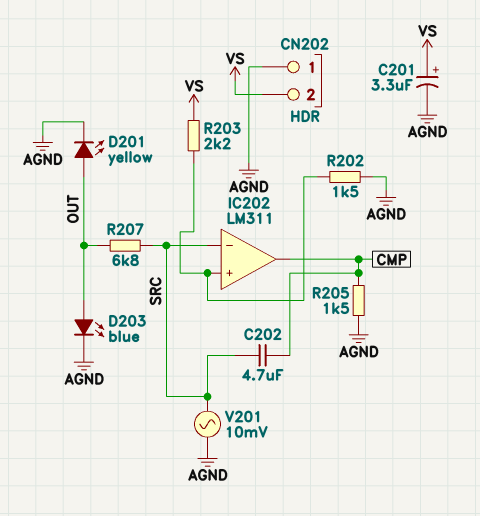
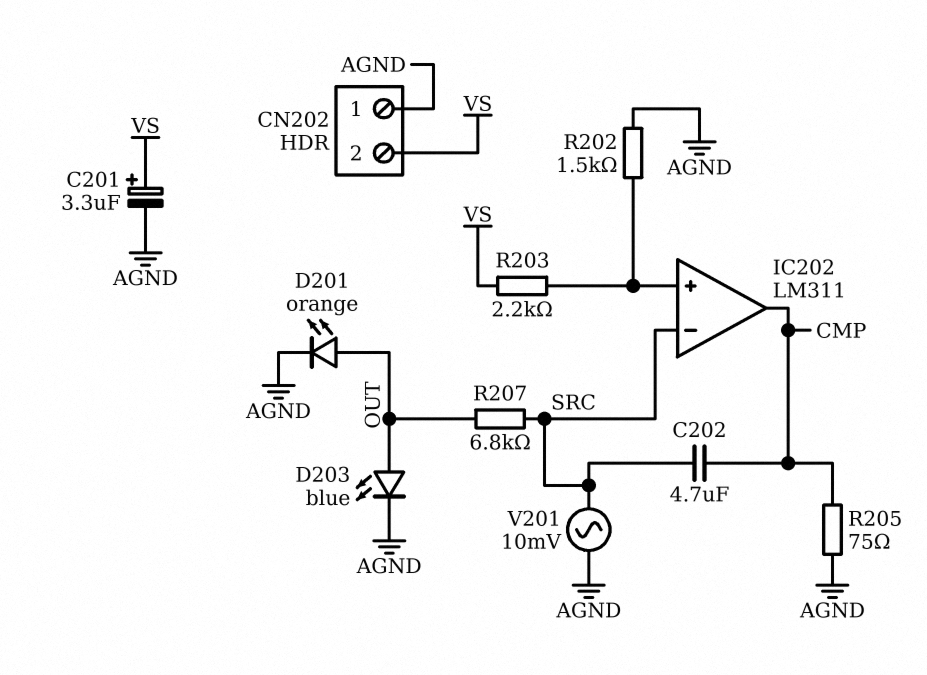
D201: LED yellow (A OUT, K AGND) -> LED orange (A OUT, K AGND)
R205: 1.5k (AGND, CMP) -> 75 (AGND, CMP)

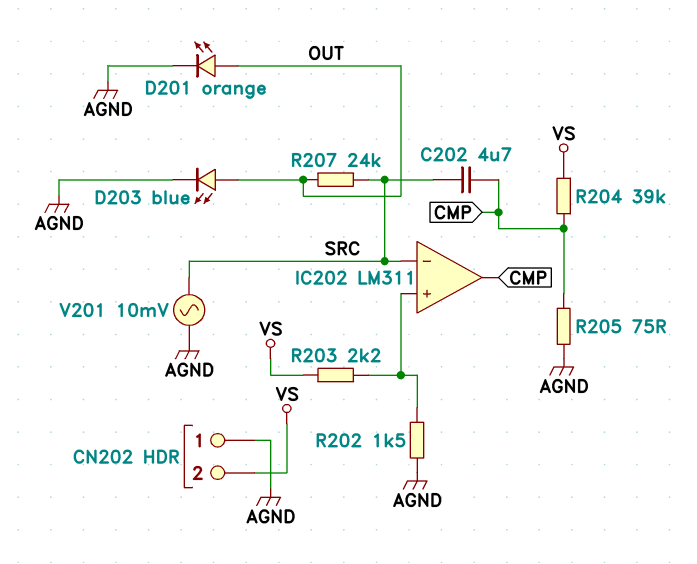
C201: 3.3uF (plus VS, minus AGND) -> none
R204: none -> 39k (CMP, VS)
R207: 6.8k (OUT, SRC) -> 24k (OUT, SRC)

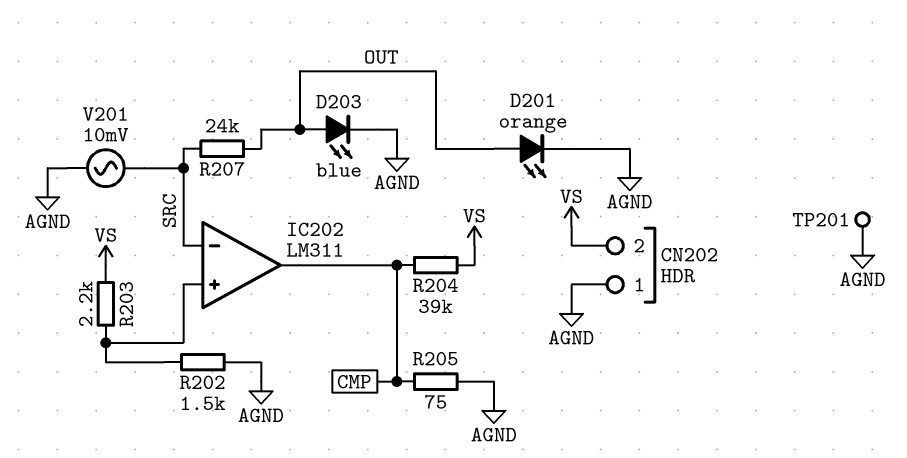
C202: 4.7uF (CMP, SRC) -> none
TP201: none -> test point (AGND)

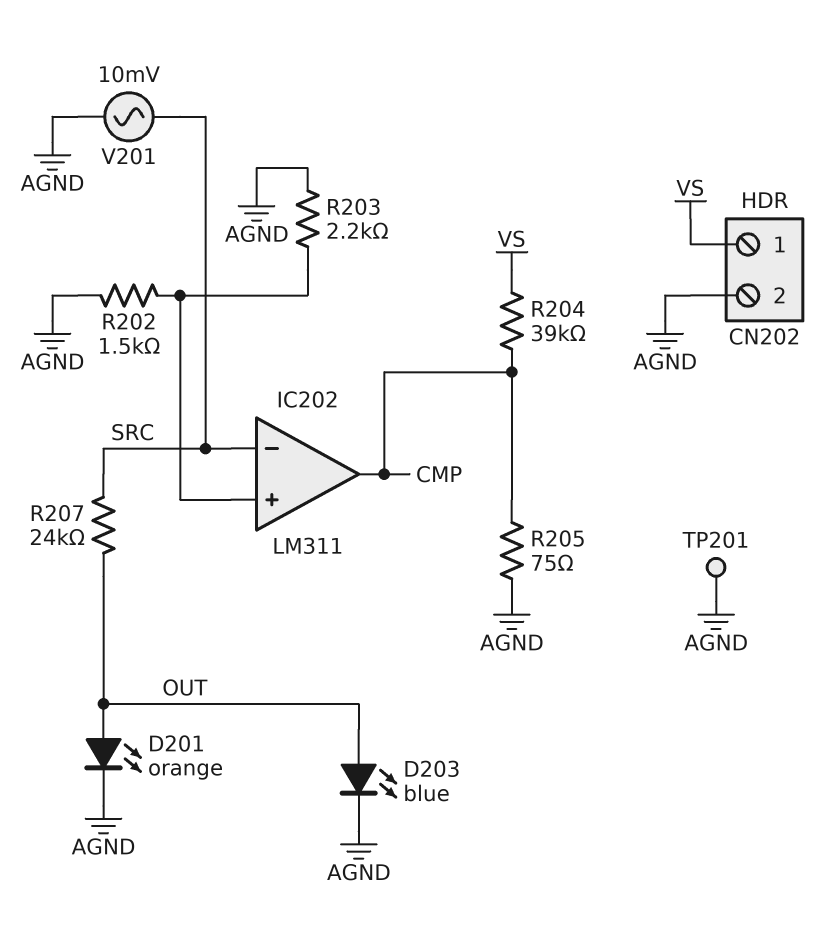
CN202 pin 1: AGND -> VS
CN202 pin 2: VS -> AGND
R203: 2.2k (IC202/in+, VS) -> 2.2k (AGND, IC202/in+)

